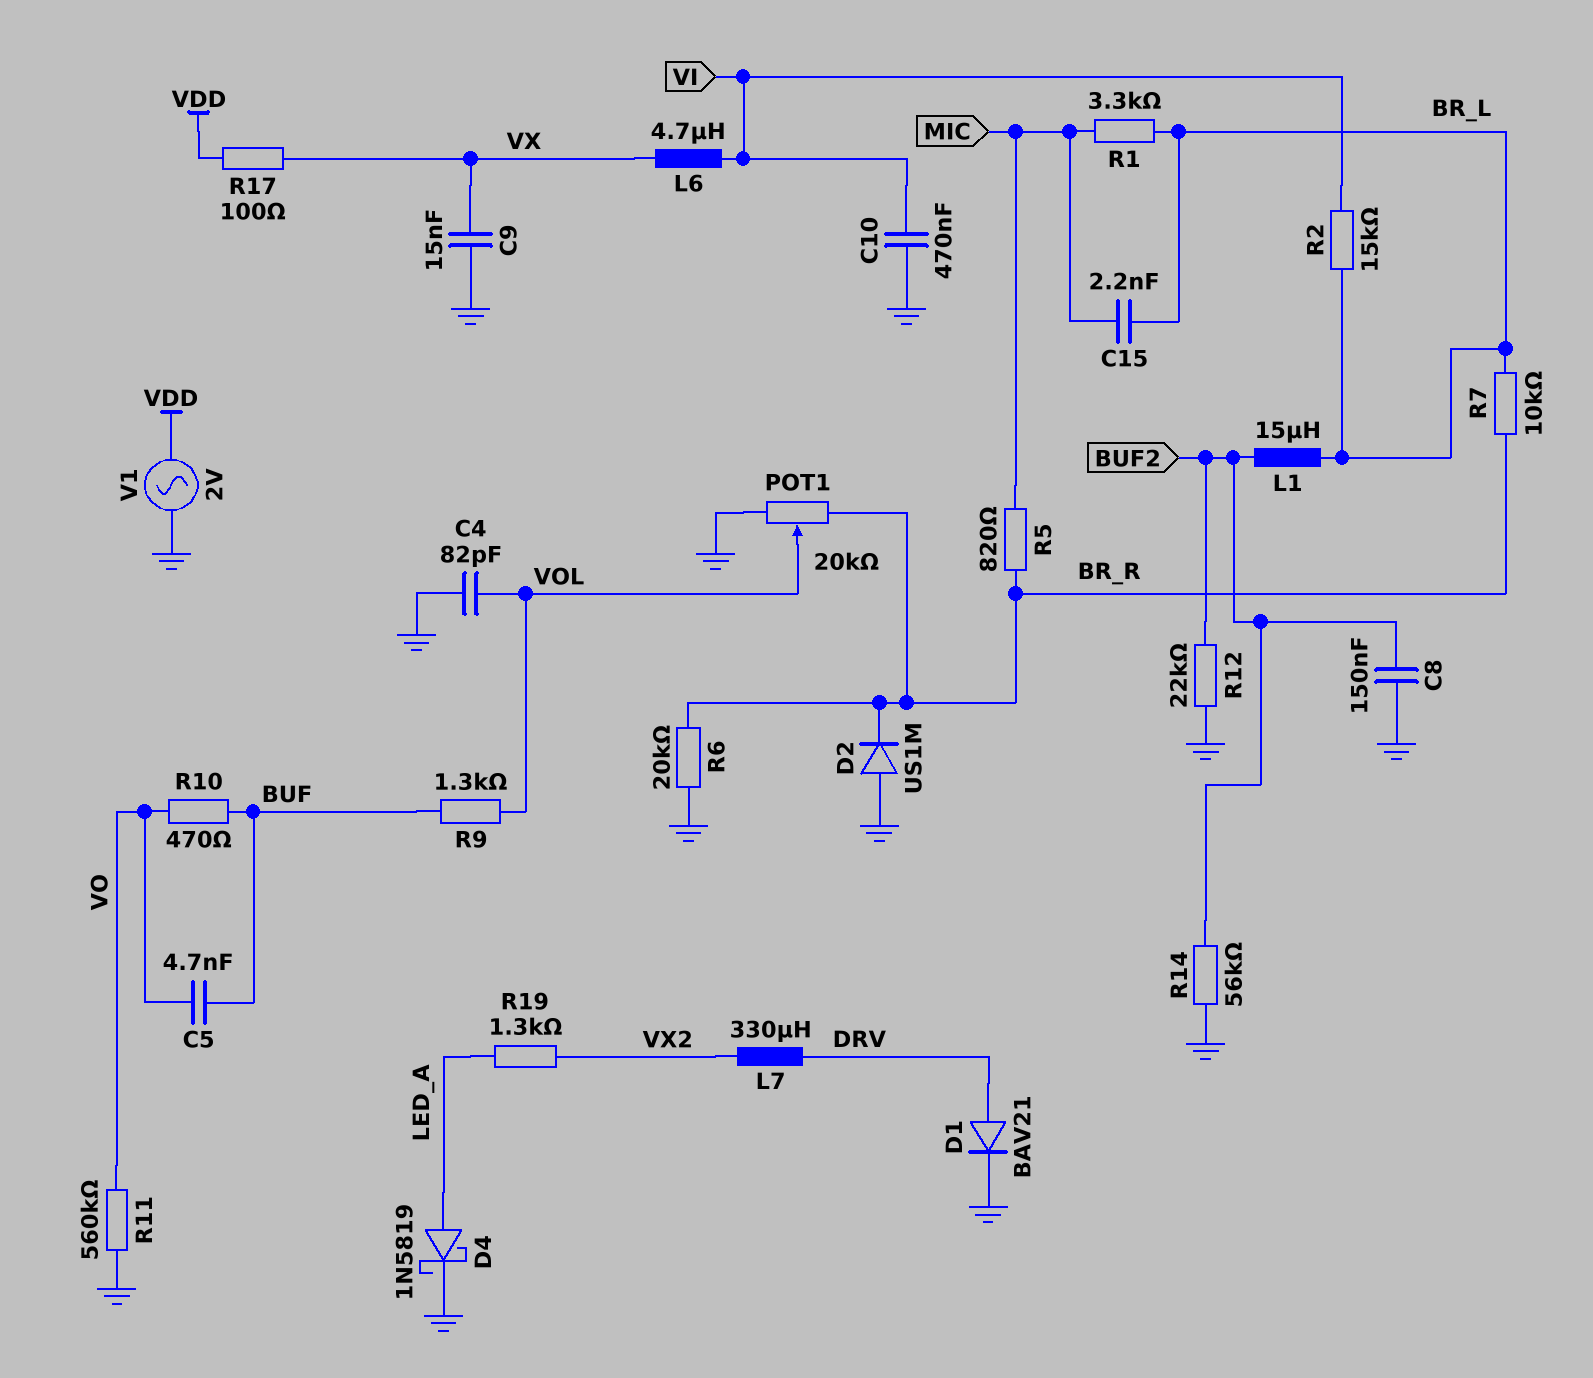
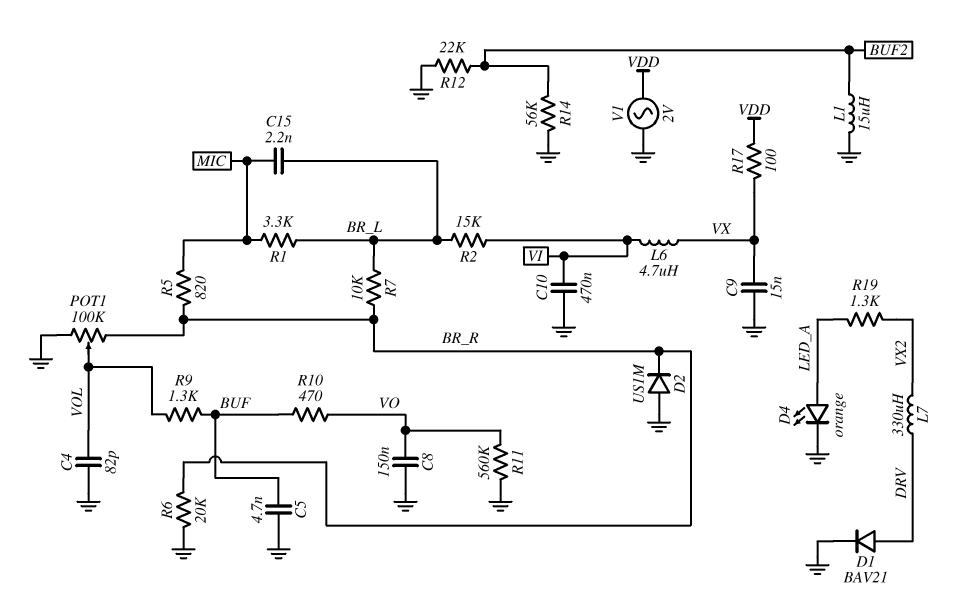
C5: 4.7nF (BUF, VO) -> 4.7nF (BUF, GND)
C8: 150nF (BUF2, GND) -> 150nF (GND, VO)
D4: schottky 1N5819 (A LED_A, K GND) -> LED orange (A LED_A, K GND)
L1: 15uH (BR_L, BUF2) -> 15uH (BUF2, GND)
POT1: 20k (BR_R, GND, wiper VOL) -> 100k (BR_R, GND, wiper VOL)

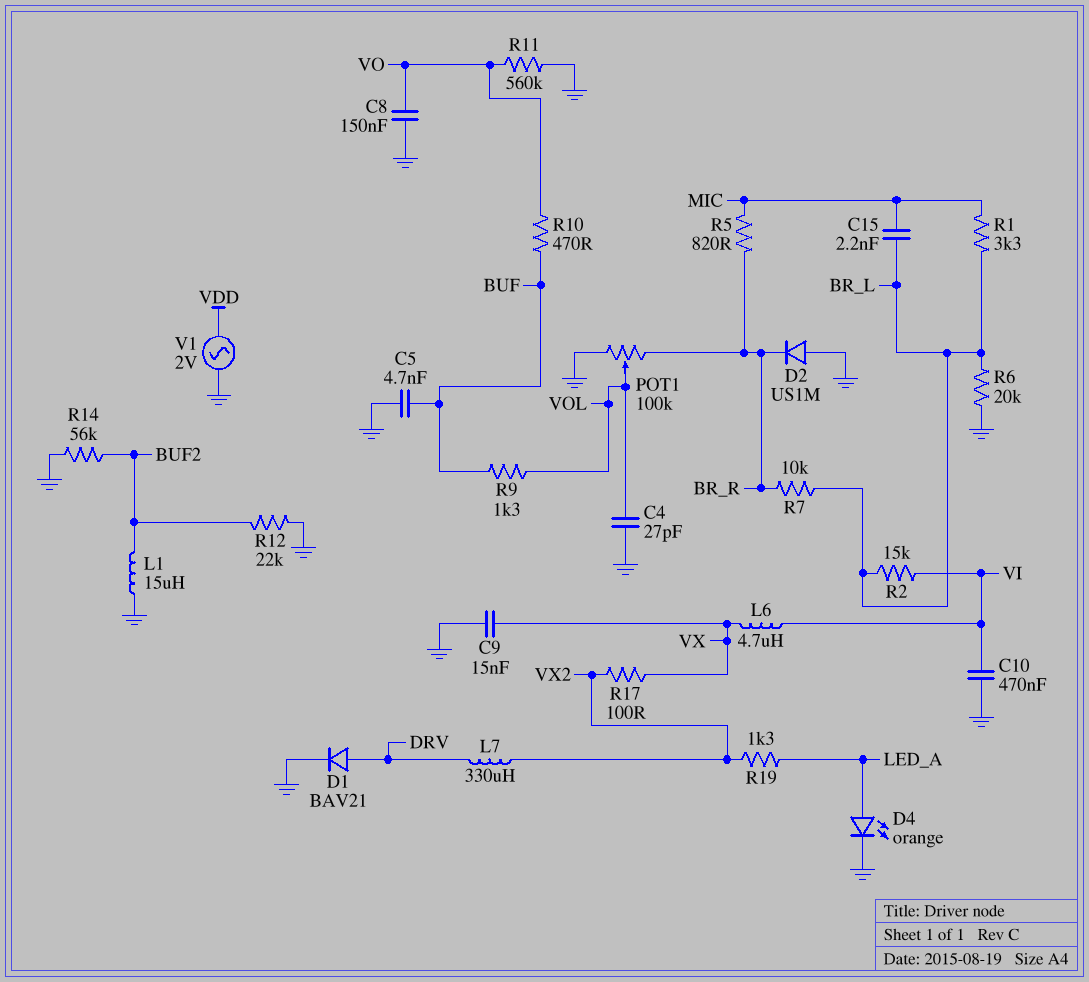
C4: 82pF (GND, VOL) -> 27pF (GND, VOL)
R6: 20k (BR_R, GND) -> 20k (BR_L, GND)
R17: 100 (VDD, VX) -> 100 (VX, VX2)

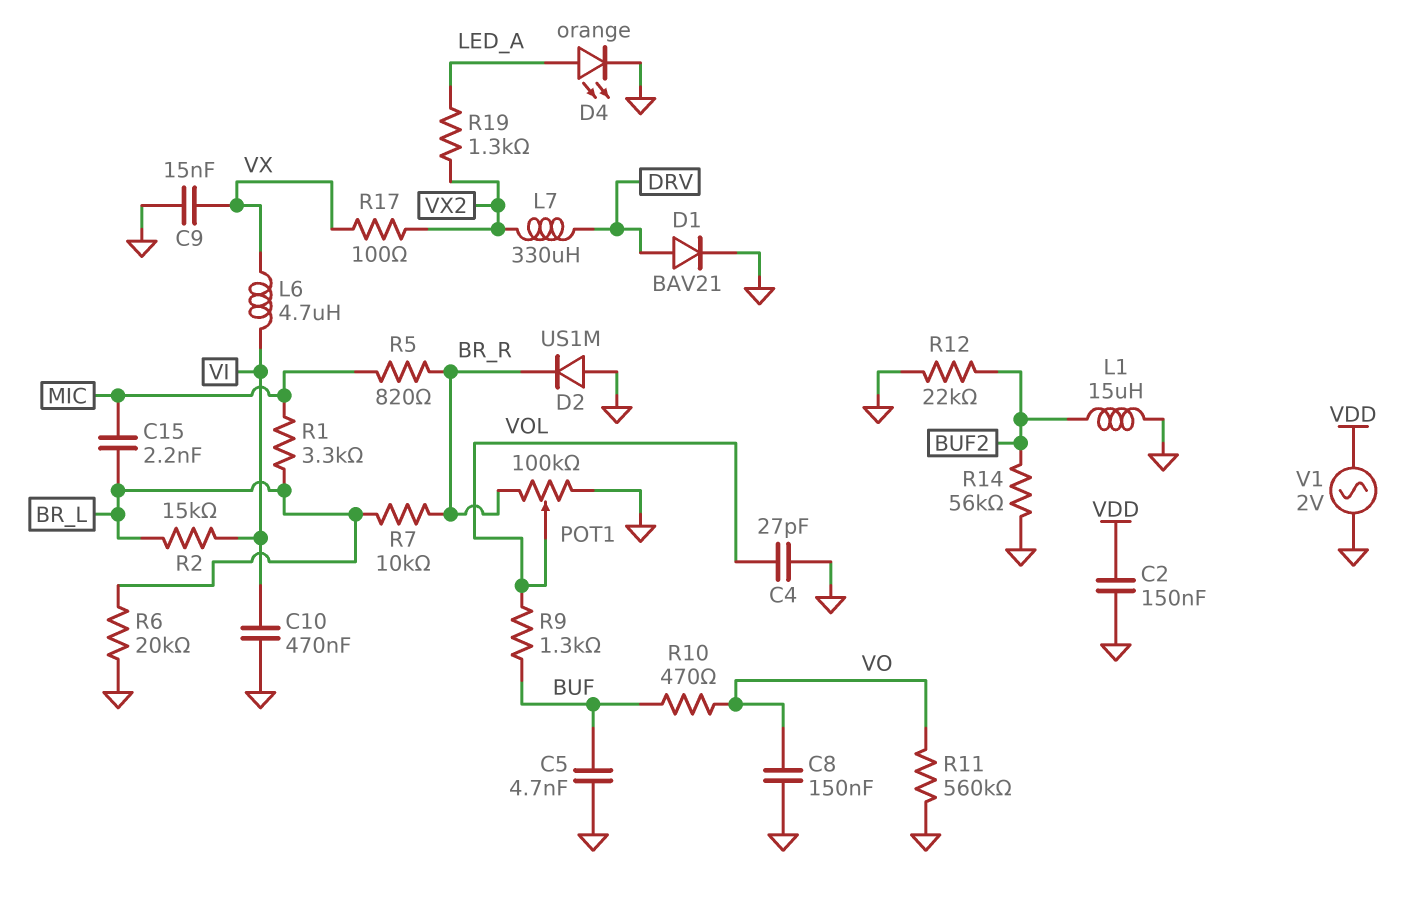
C2: none -> 150nF (GND, VDD)

